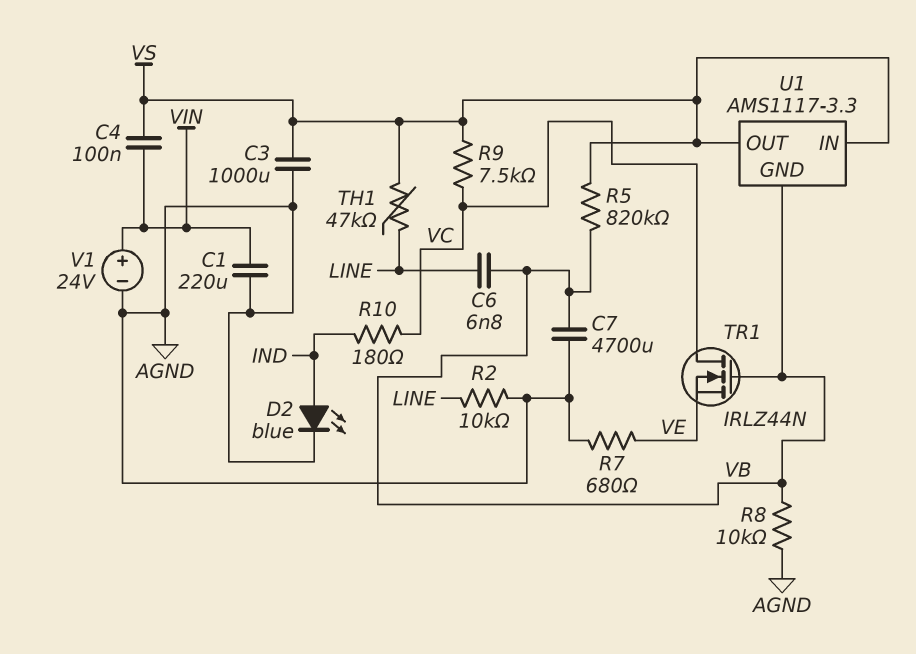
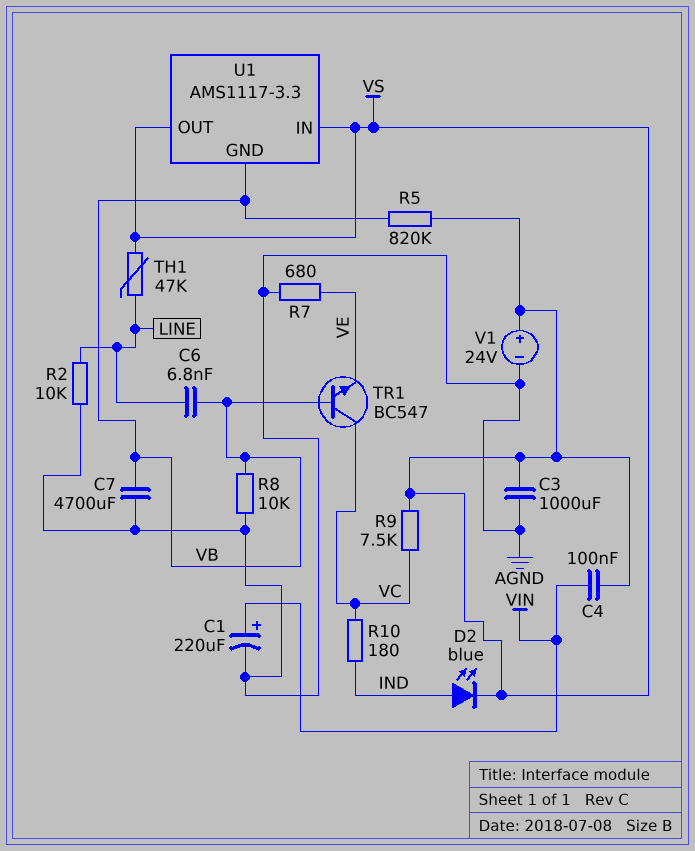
C1: 220uF (AGND, VIN) -> 220uF (plus VIN, minus AGND)
D2: LED blue (A IND, K AGND) -> LED blue (A IND, K VS)
TR1: NMOS IRLZ44N (G VB, D VC, S VE) -> NPN BC547 (B VB, C VC, E VE)
V1: 24V (plus VIN, minus AGND) -> 24V (plus VS, minus AGND)

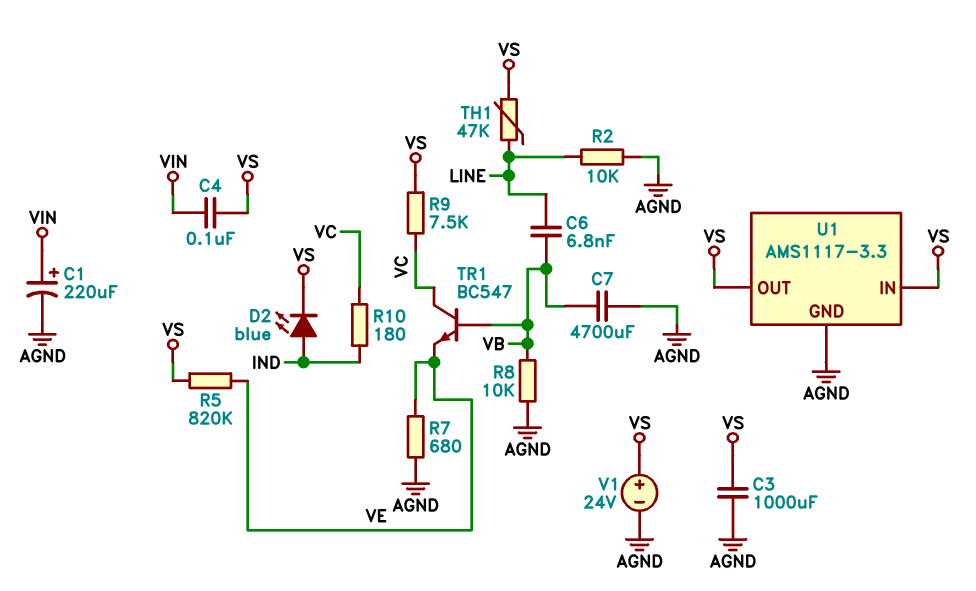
R5: 820k (VB, VS) -> 820k (VE, VS)
U1 pin GND: VB -> AGND

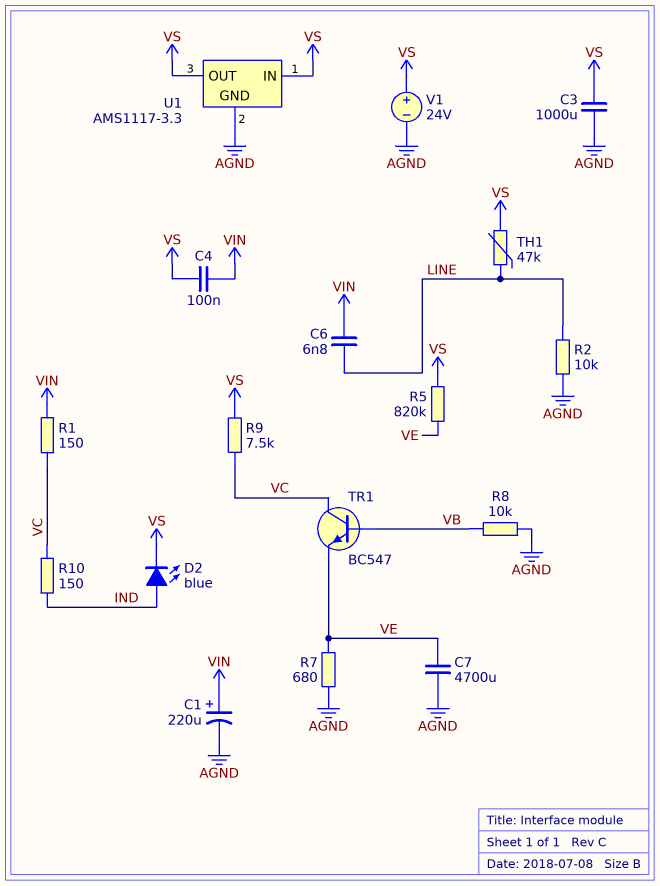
C6: 6.8nF (LINE, VB) -> 6.8nF (LINE, VIN)
C7: 4700uF (AGND, VB) -> 4700uF (AGND, VE)
R1: none -> 150 (VC, VIN)
R10: 180 (IND, VC) -> 150 (IND, VC)

